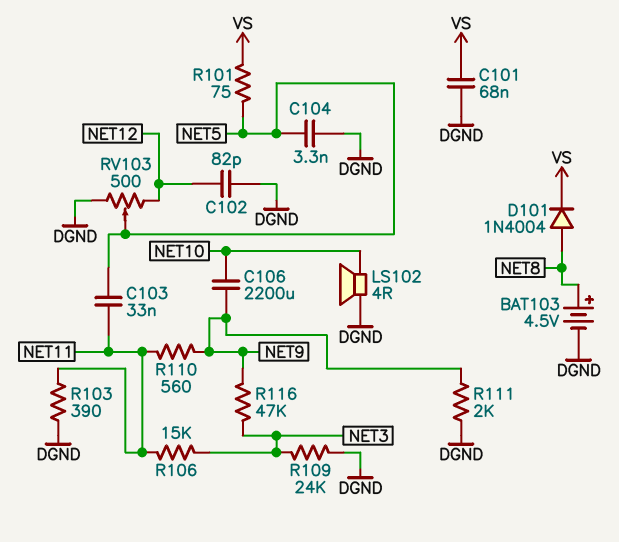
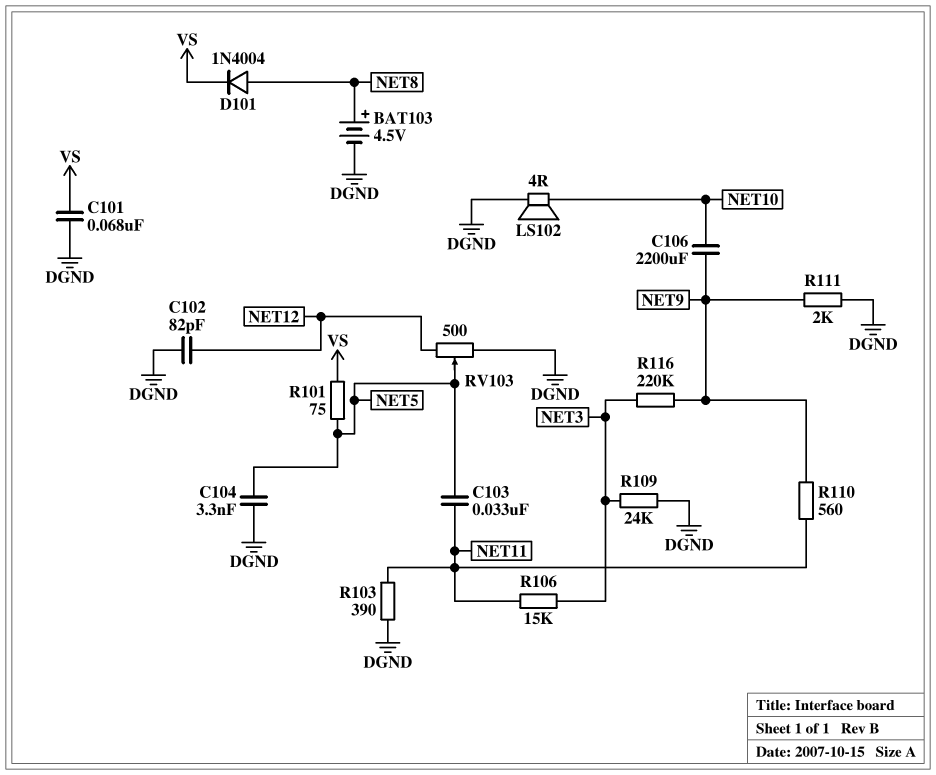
R116: 47k (NET3, NET9) -> 220k (NET3, NET9)

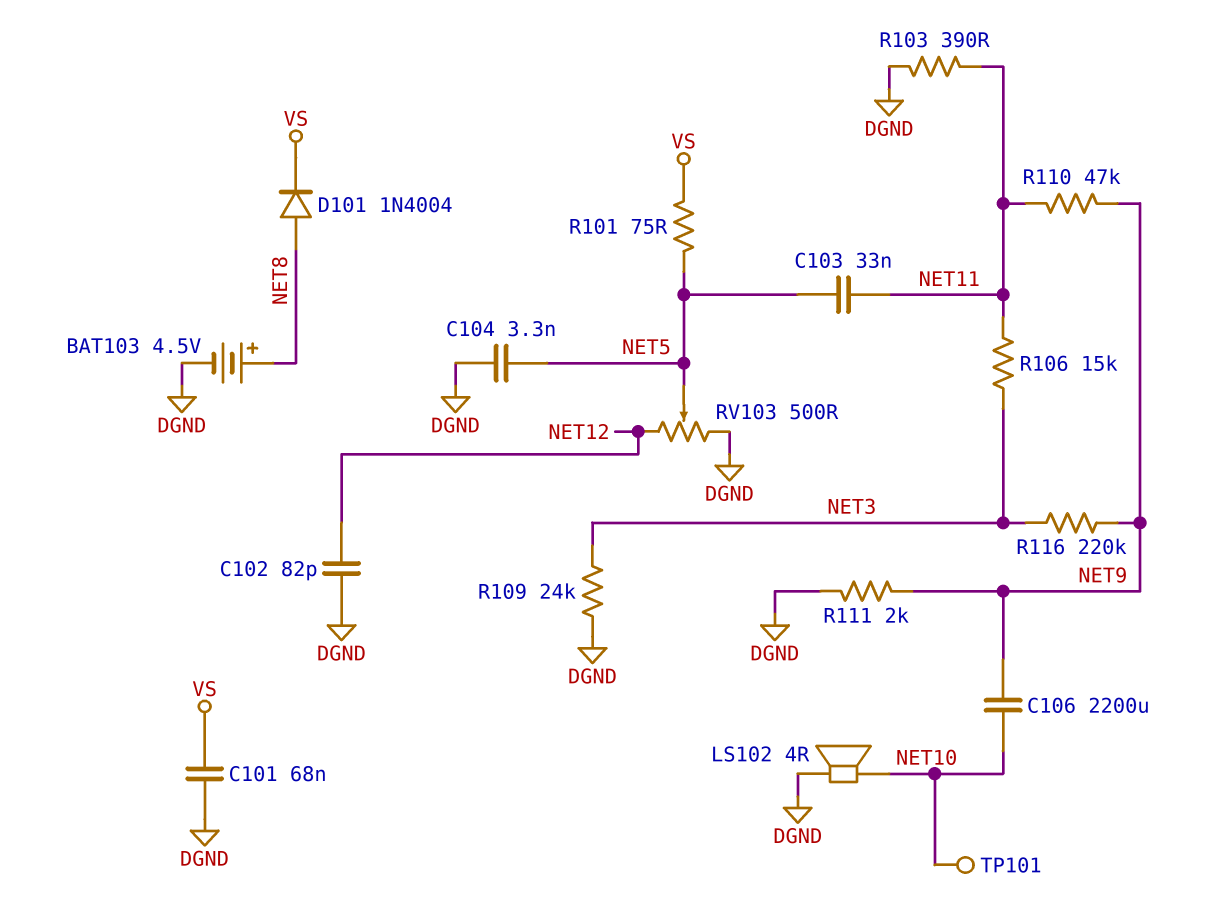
R110: 560 (NET9, NET11) -> 47k (NET9, NET11)
TP101: none -> test point (NET10)

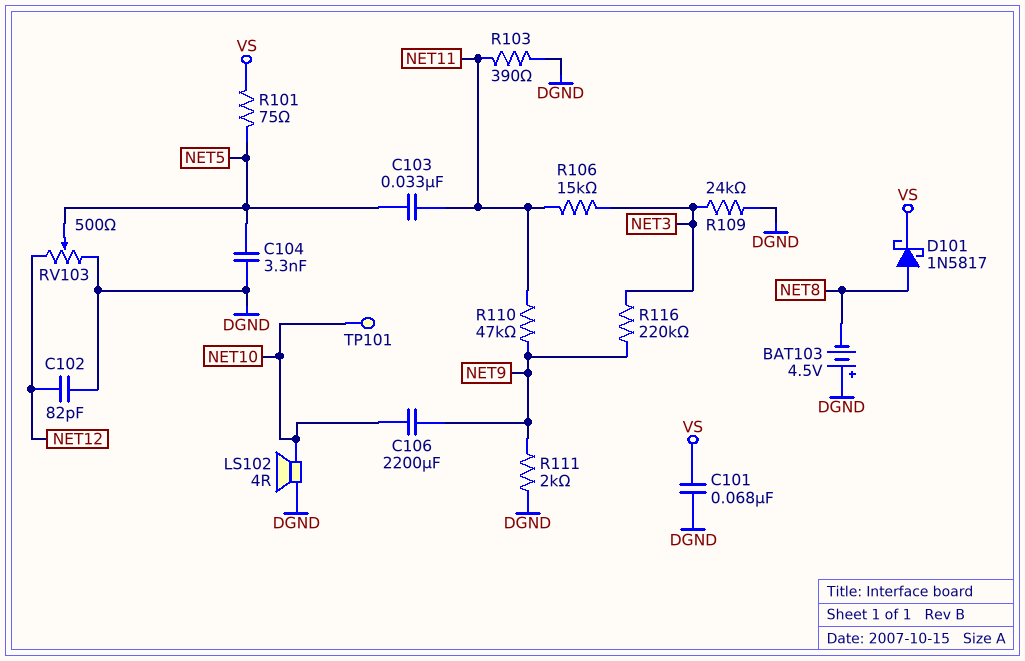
BAT103: 4.5V (plus NET8, minus DGND) -> 4.5V (plus DGND, minus NET8)
D101: diode 1N4004 (A NET8, K VS) -> schottky 1N5817 (A NET8, K VS)

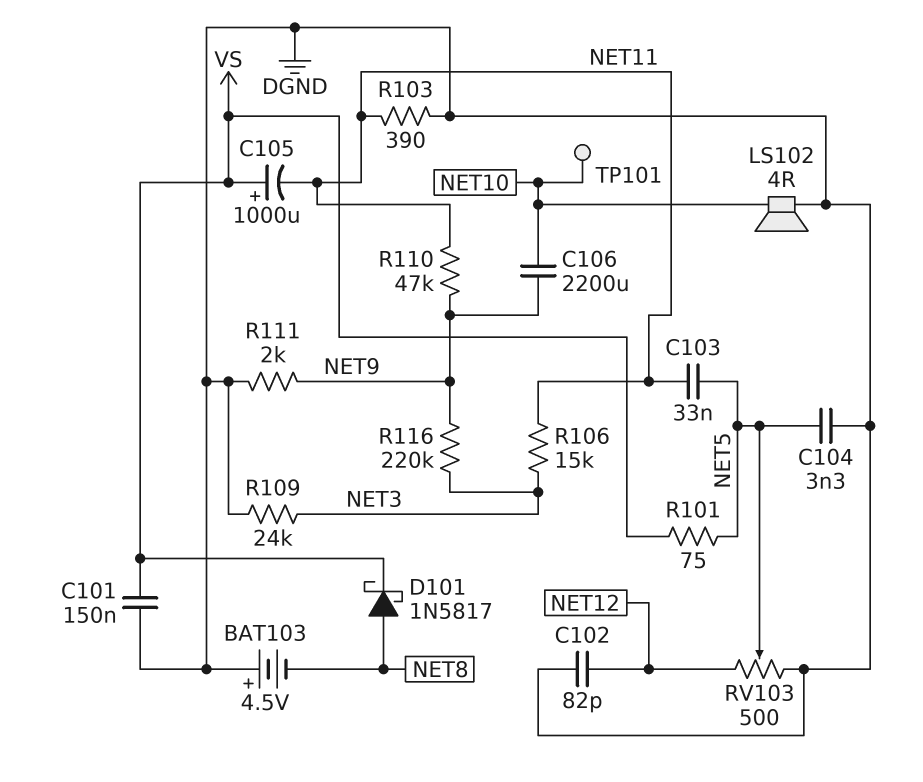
C101: 68nF (DGND, VS) -> 150nF (DGND, VS)
C105: none -> 1000uF (plus VS, minus NET11)

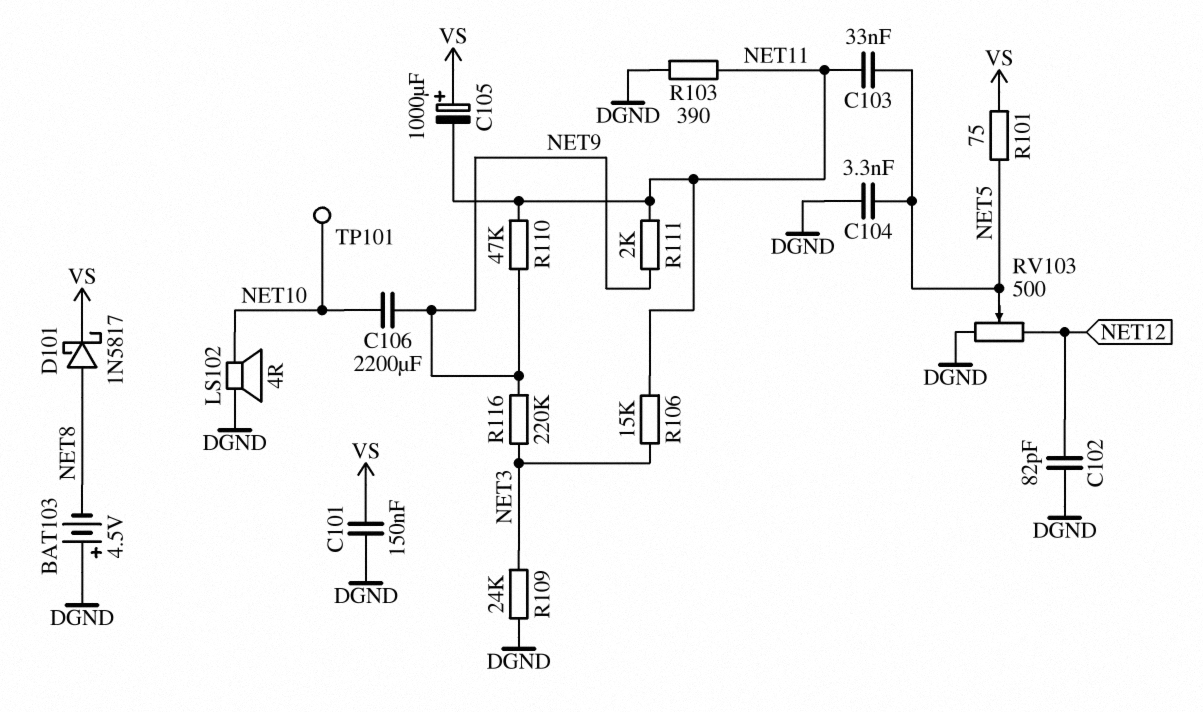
R111: 2k (DGND, NET9) -> 2k (NET9, NET11)

